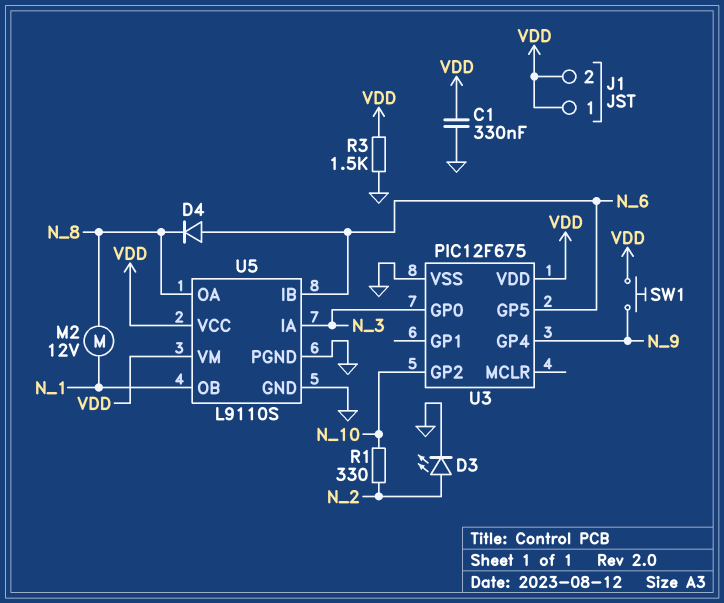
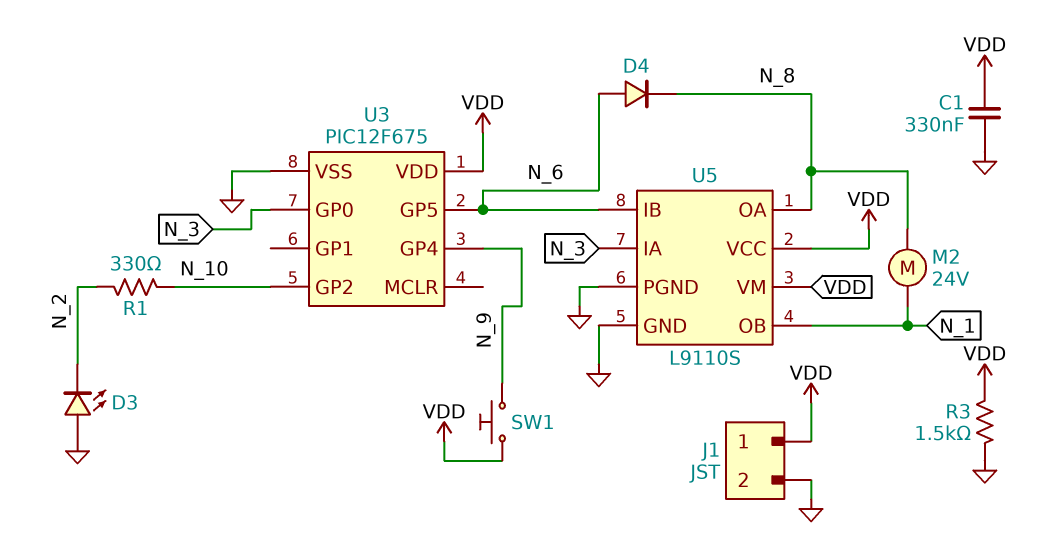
D3: LED (A N_2, K GND) -> LED (A GND, K N_2)
J1 pin 2: VDD -> GND
M2: motor 12V (N_1, N_8) -> motor 24V (N_1, N_8)

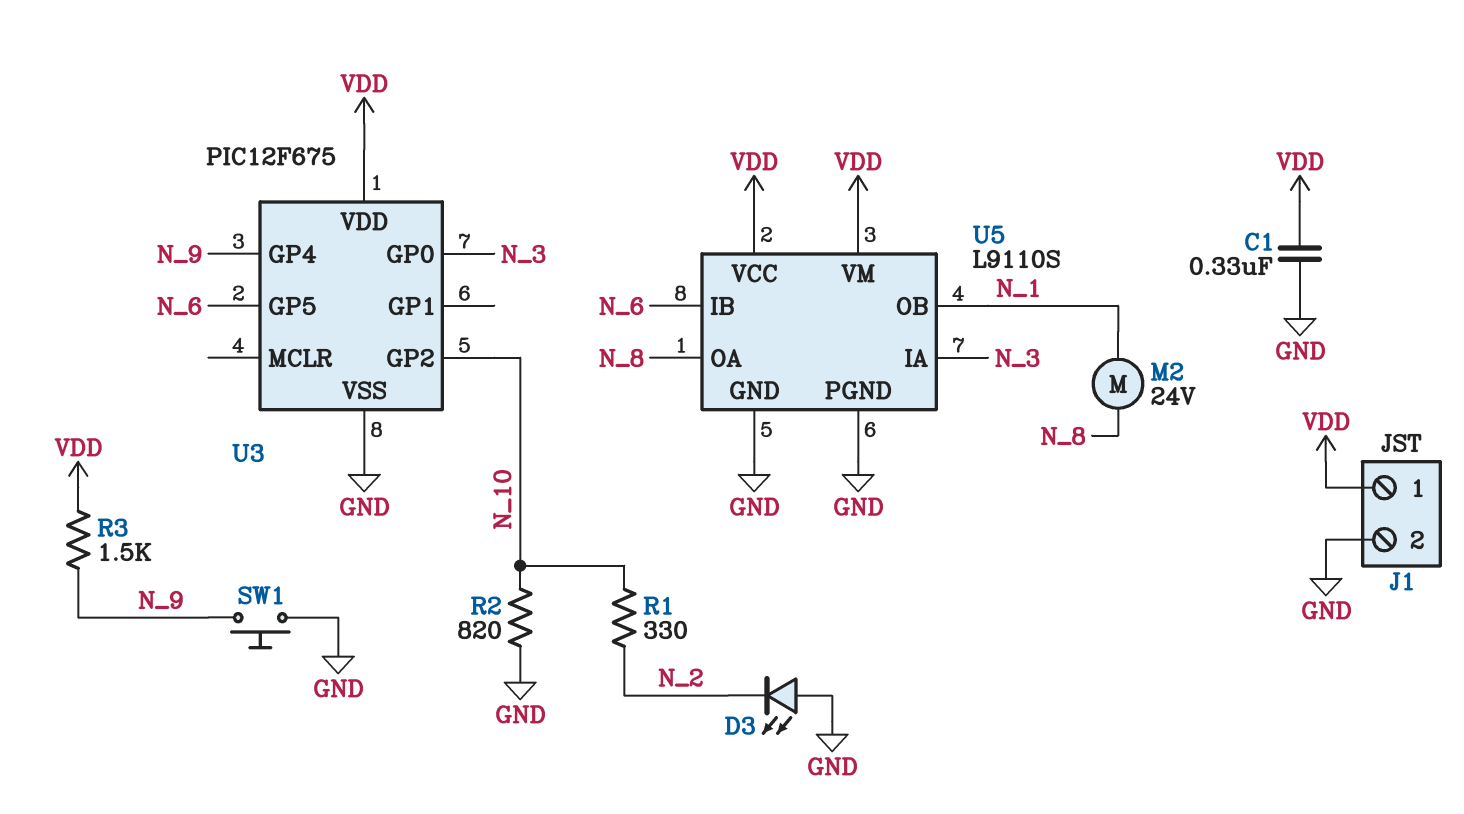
D4: diode (A N_6, K N_8) -> none
R2: none -> 820 (GND, N_10)
R3: 1.5k (GND, VDD) -> 1.5k (N_9, VDD)
SW1: button (N_9, VDD) -> button (GND, N_9)

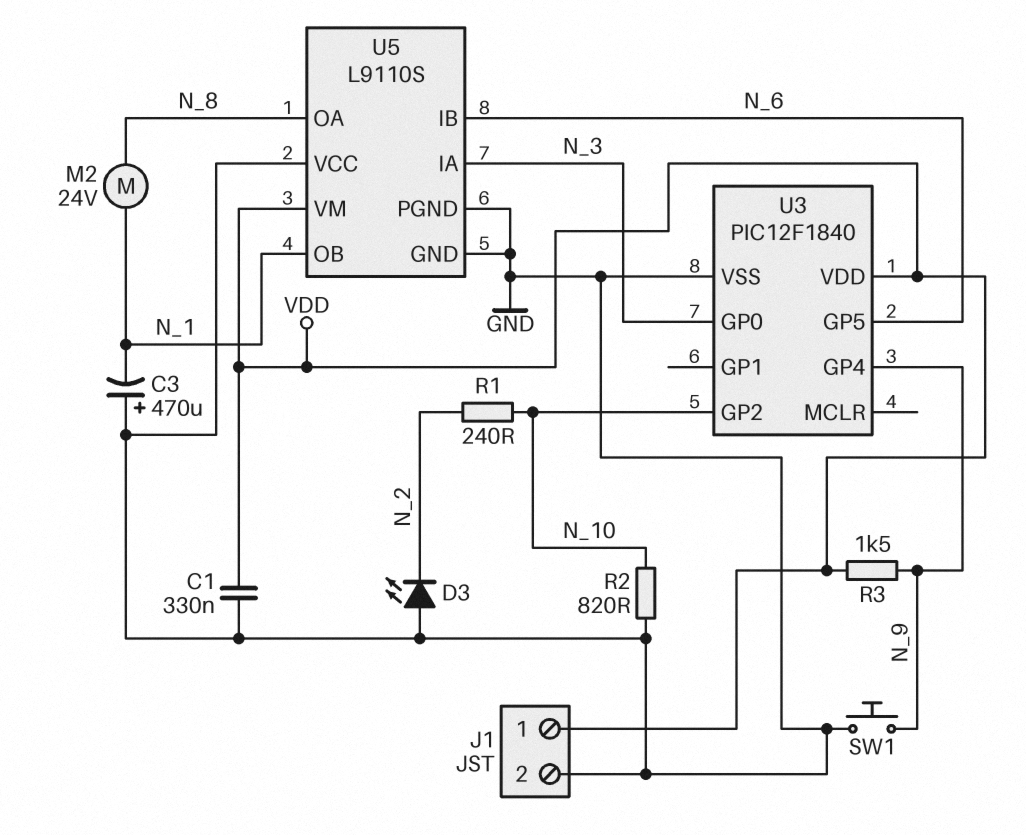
C3: none -> 470uF (plus GND, minus N_1)
R1: 330 (N_2, N_10) -> 240 (N_2, N_10)
U3: PIC12F675 -> PIC12F1840
U5 pin VCC: VDD -> GND

